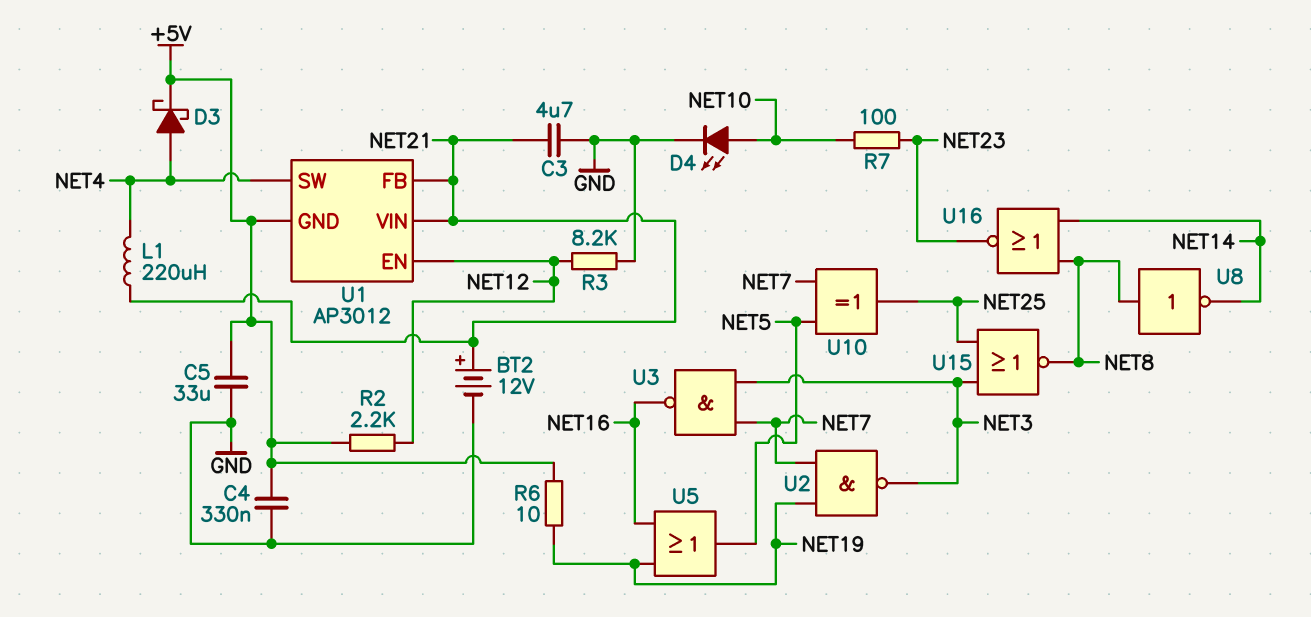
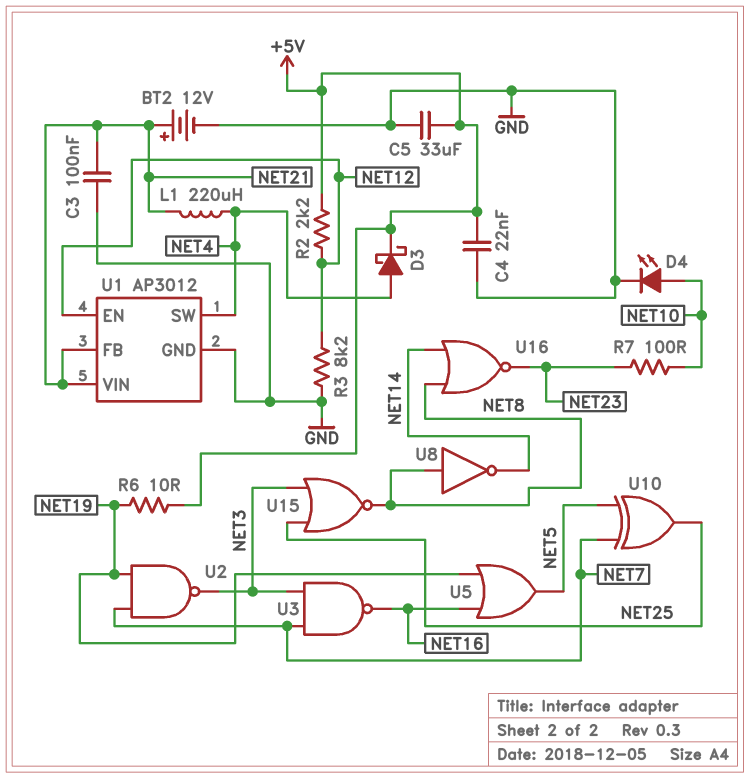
C3: 4.7uF (GND, NET21) -> 100nF (GND, NET21)
C4: 330nF (+5V, GND) -> 22nF (+5V, GND)
U1 pin GND: +5V -> GND

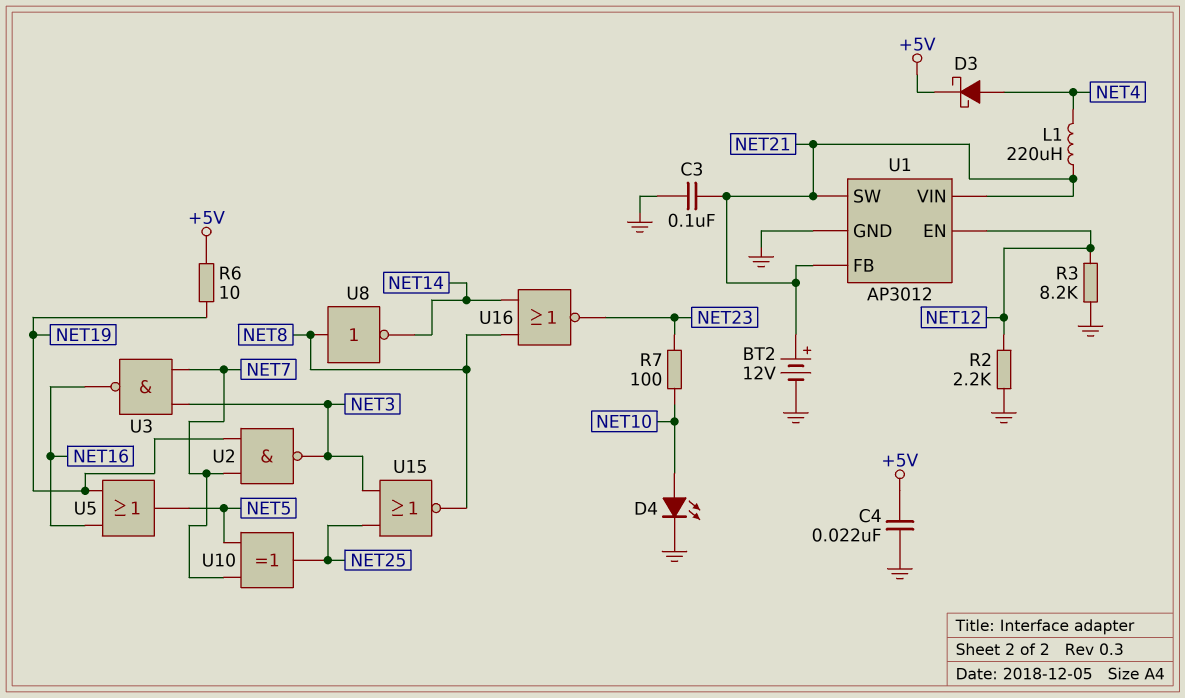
C5: 33uF (+5V, GND) -> none
R2: 2.2k (+5V, NET12) -> 2.2k (GND, NET12)
U1 pin SW: NET4 -> NET21

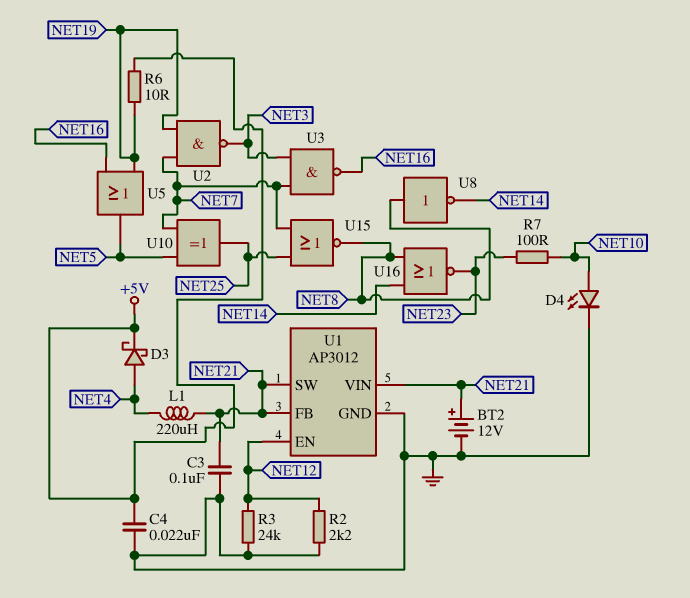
R3: 8.2k (GND, NET12) -> 24k (GND, NET12)
U15: NOR (in NET3, in NET25, out NET8) -> NOR (in NET7, in NET25, out NET8)

